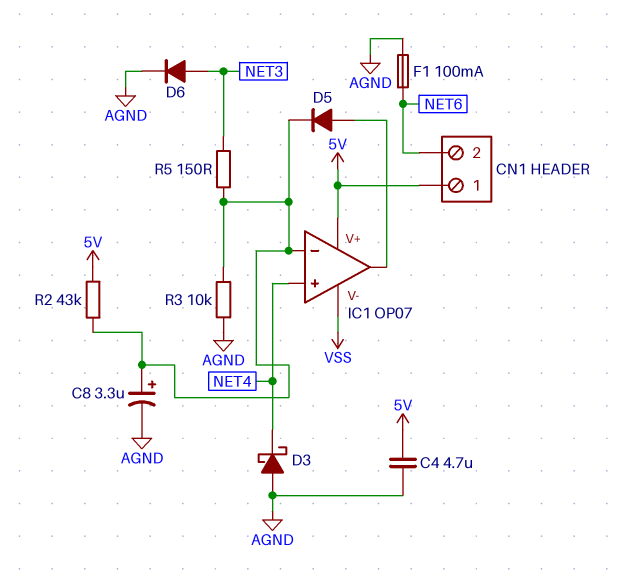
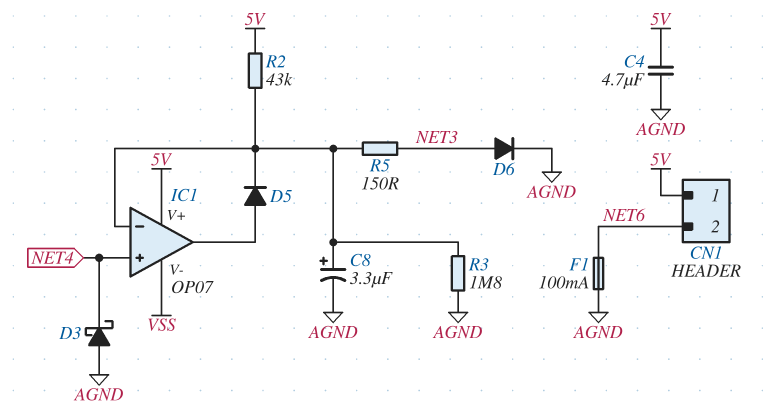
R3: 10k (AGND, IC1/in-) -> 1.8M (AGND, IC1/in-)

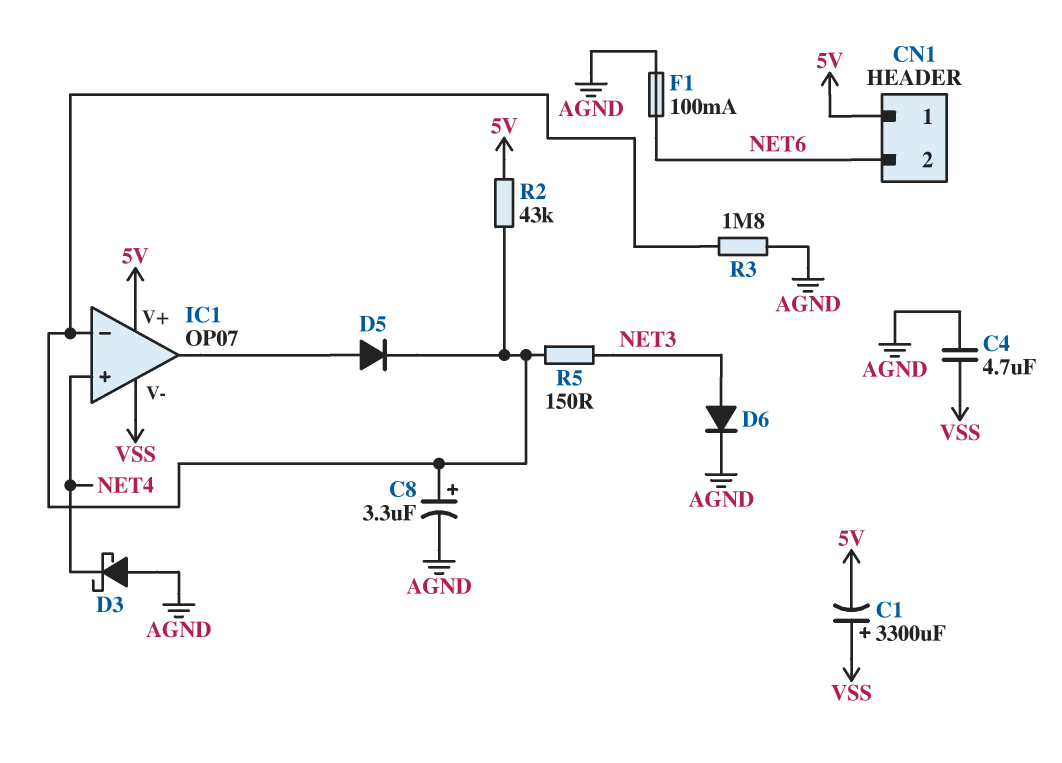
C1: none -> 3300uF (plus VSS, minus 5V)
C4: 4.7uF (5V, AGND) -> 4.7uF (AGND, VSS)

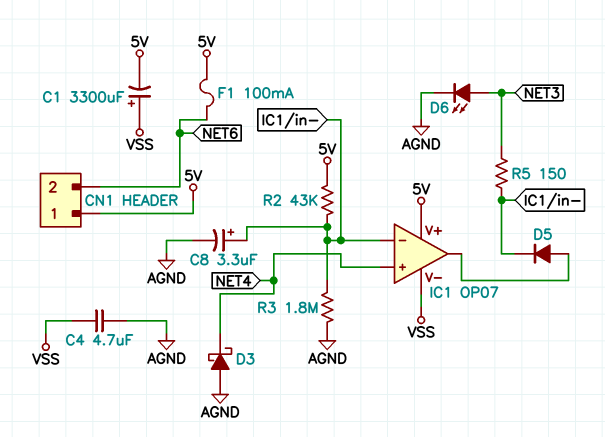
D6: diode (A NET3, K AGND) -> LED (A NET3, K AGND)
F1: 100mA (AGND, NET6) -> 100mA (5V, NET6)

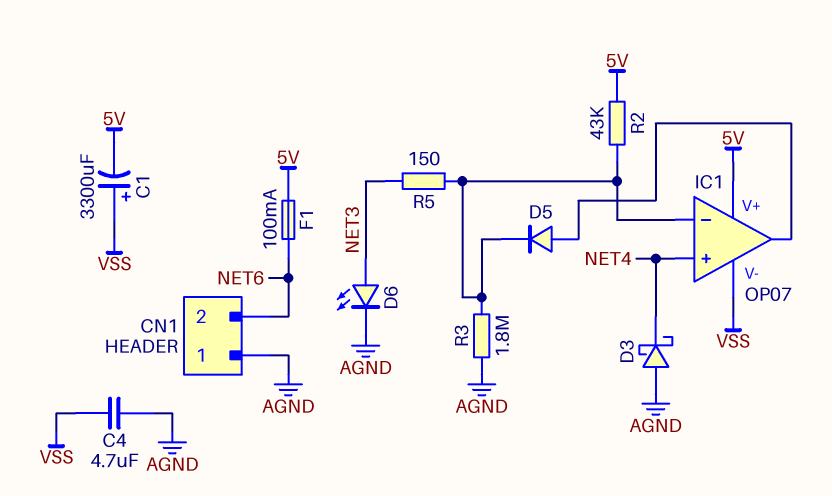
C8: 3.3uF (plus IC1/in-, minus AGND) -> none
CN1 pin 1: 5V -> AGND

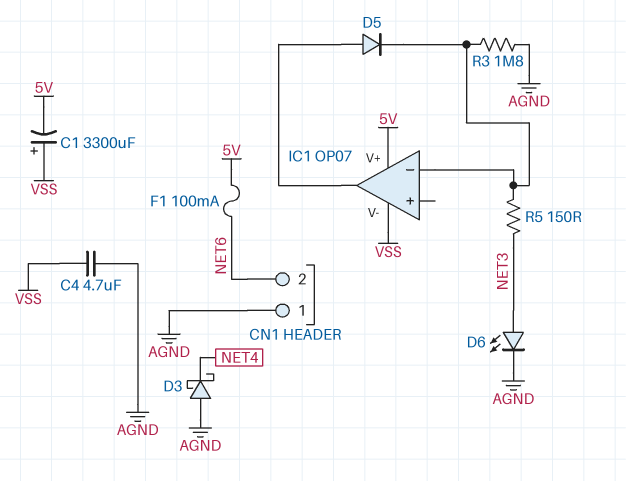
IC1 pin in+: NET4 -> none
R2: 43k (5V, IC1/in-) -> none

